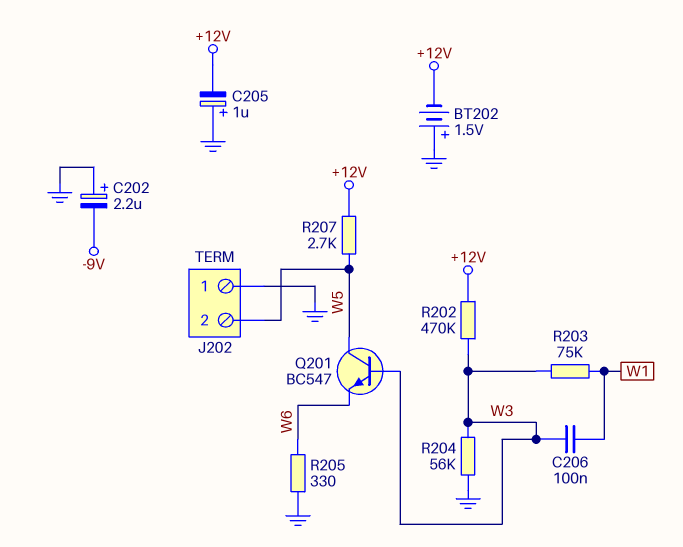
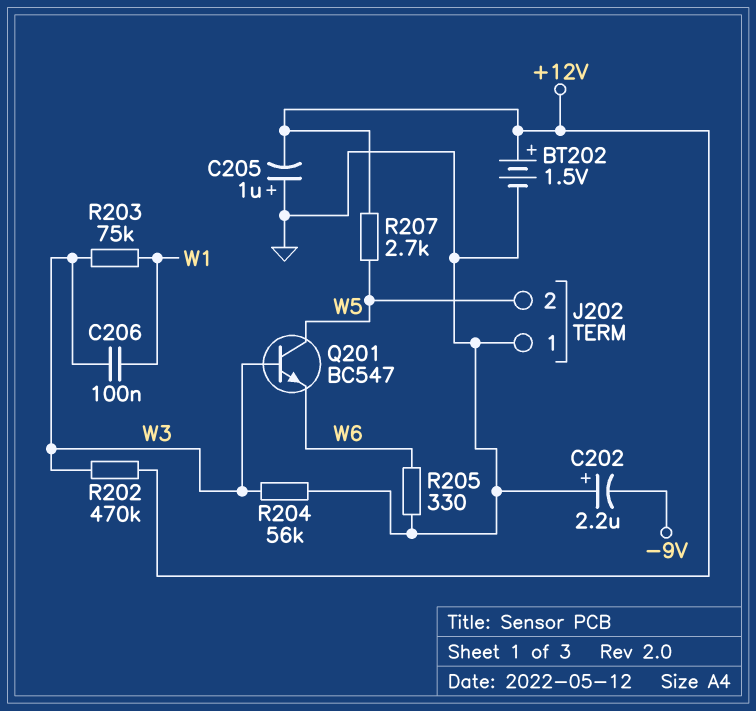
BT202: 1.5V (plus GND, minus +12V) -> 1.5V (plus +12V, minus GND)

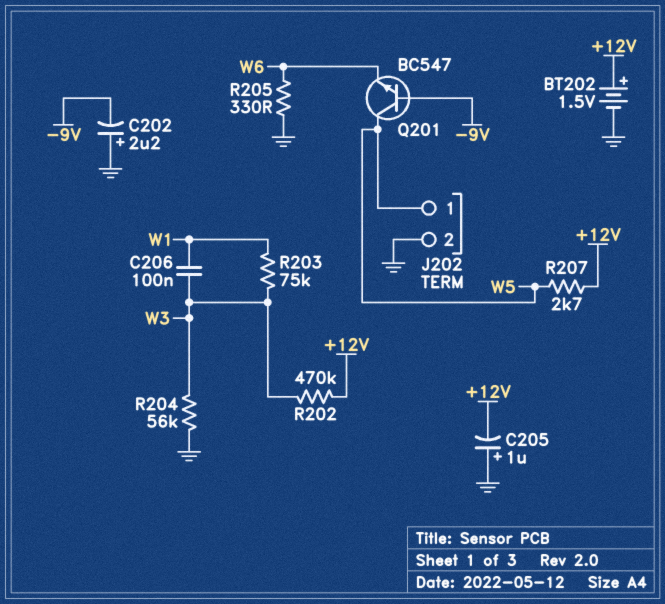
J202 pin 1: GND -> W5
J202 pin 2: W5 -> GND
Q201: NPN BC547 (B W3, C W5, E W6) -> NPN BC547 (B -9V, C W5, E W6)

